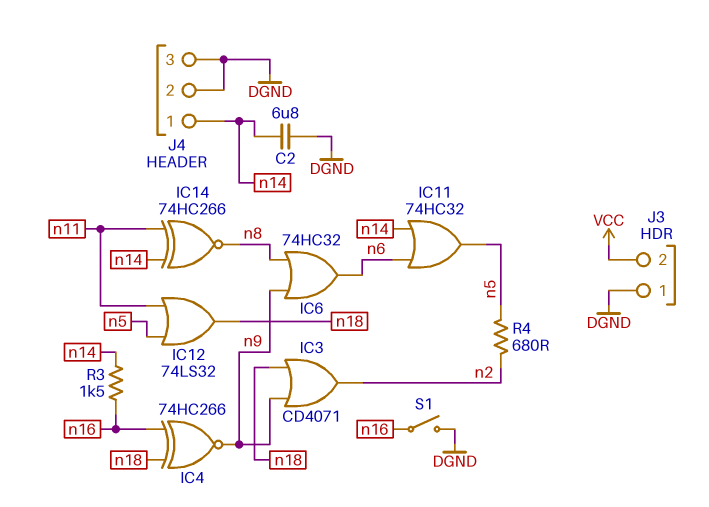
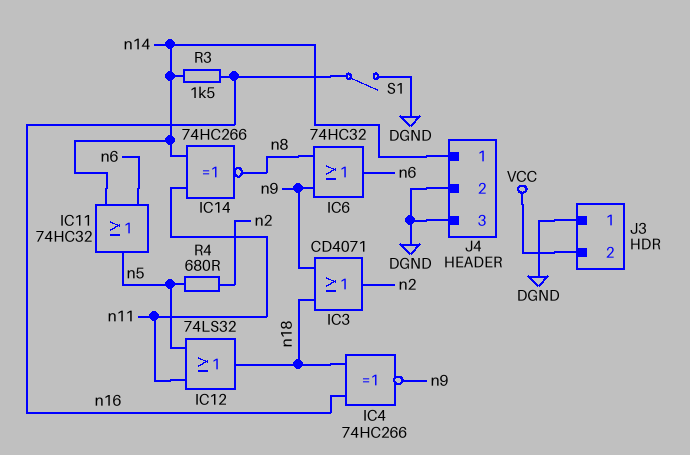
C2: 6.8uF (DGND, n14) -> none

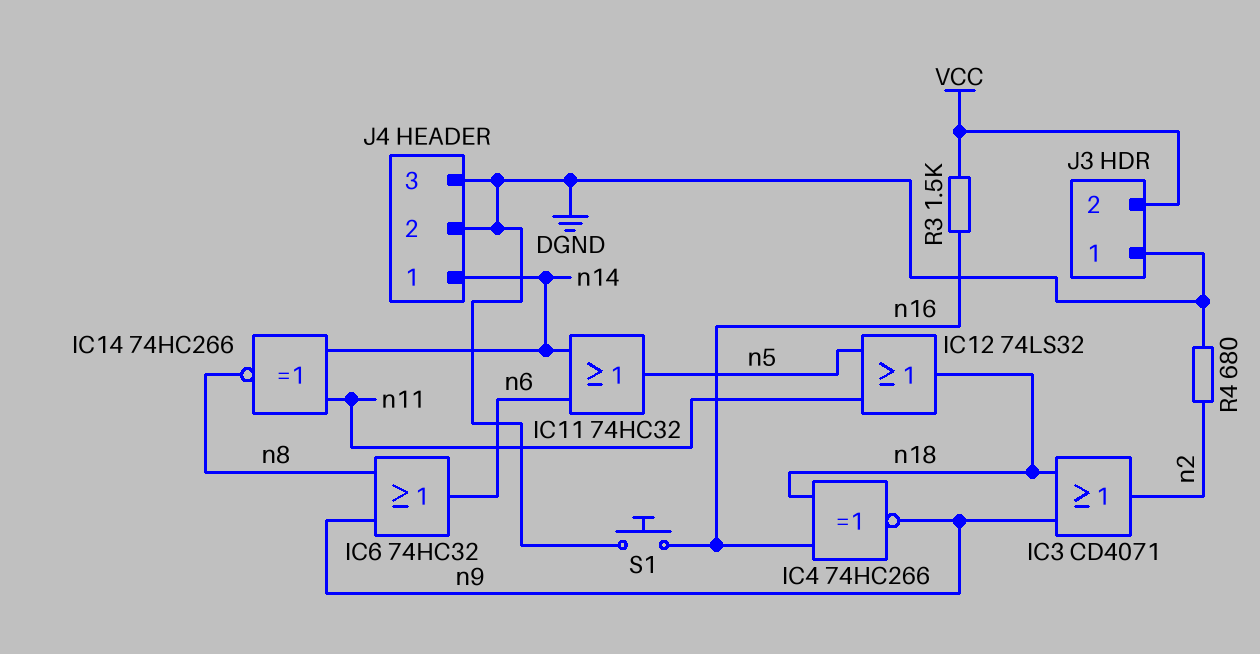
R3: 1.5k (n14, n16) -> 1.5k (VCC, n16)
R4: 680 (n2, n5) -> 680 (DGND, n2)
S1: switch (DGND, n16) -> button (DGND, n16)

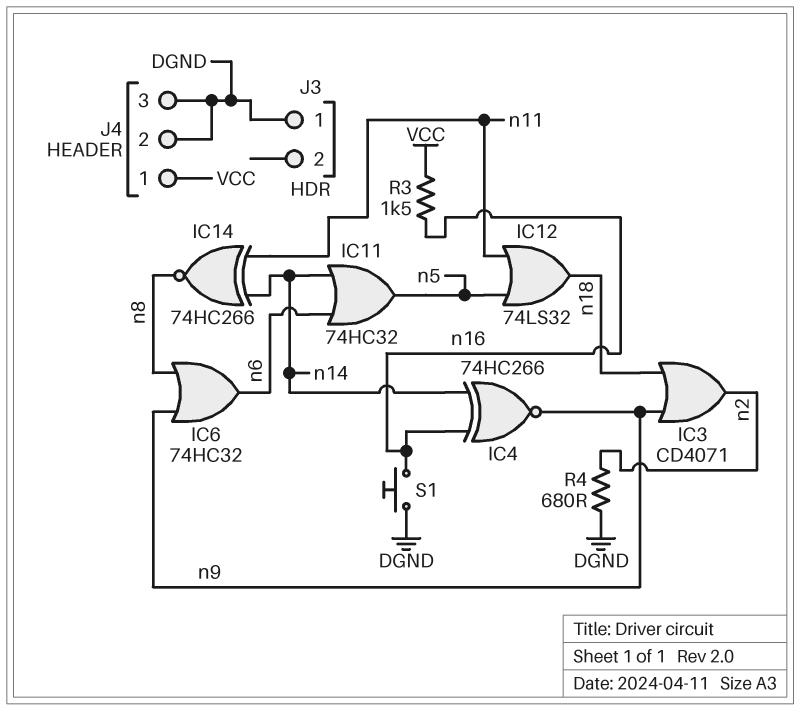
IC4: XNOR 74HC266 (in n16, in n18, out n9) -> XNOR 74HC266 (in n14, in n16, out n9)
J3 pin 2: VCC -> none
J4 pin 1: n14 -> VCC

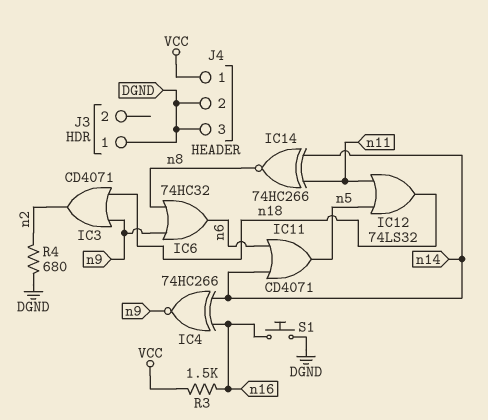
IC11: OR 74HC32 (in n6, in n14, out n5) -> OR CD4071 (in n6, in n14, out n5)

